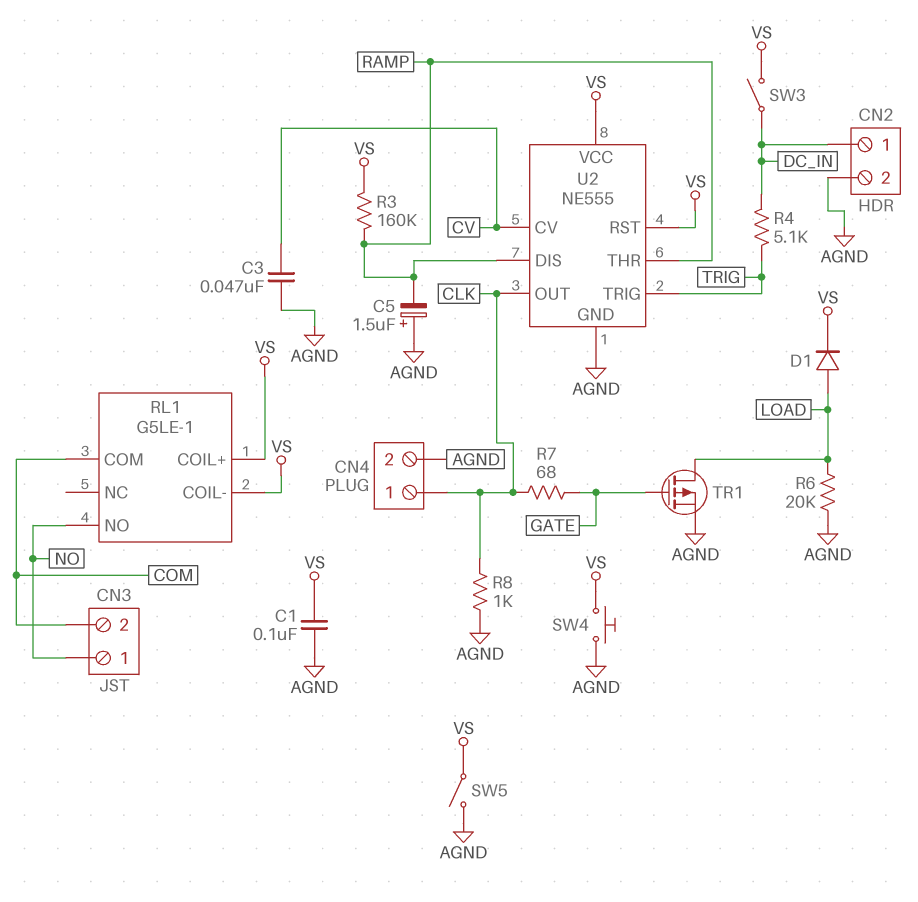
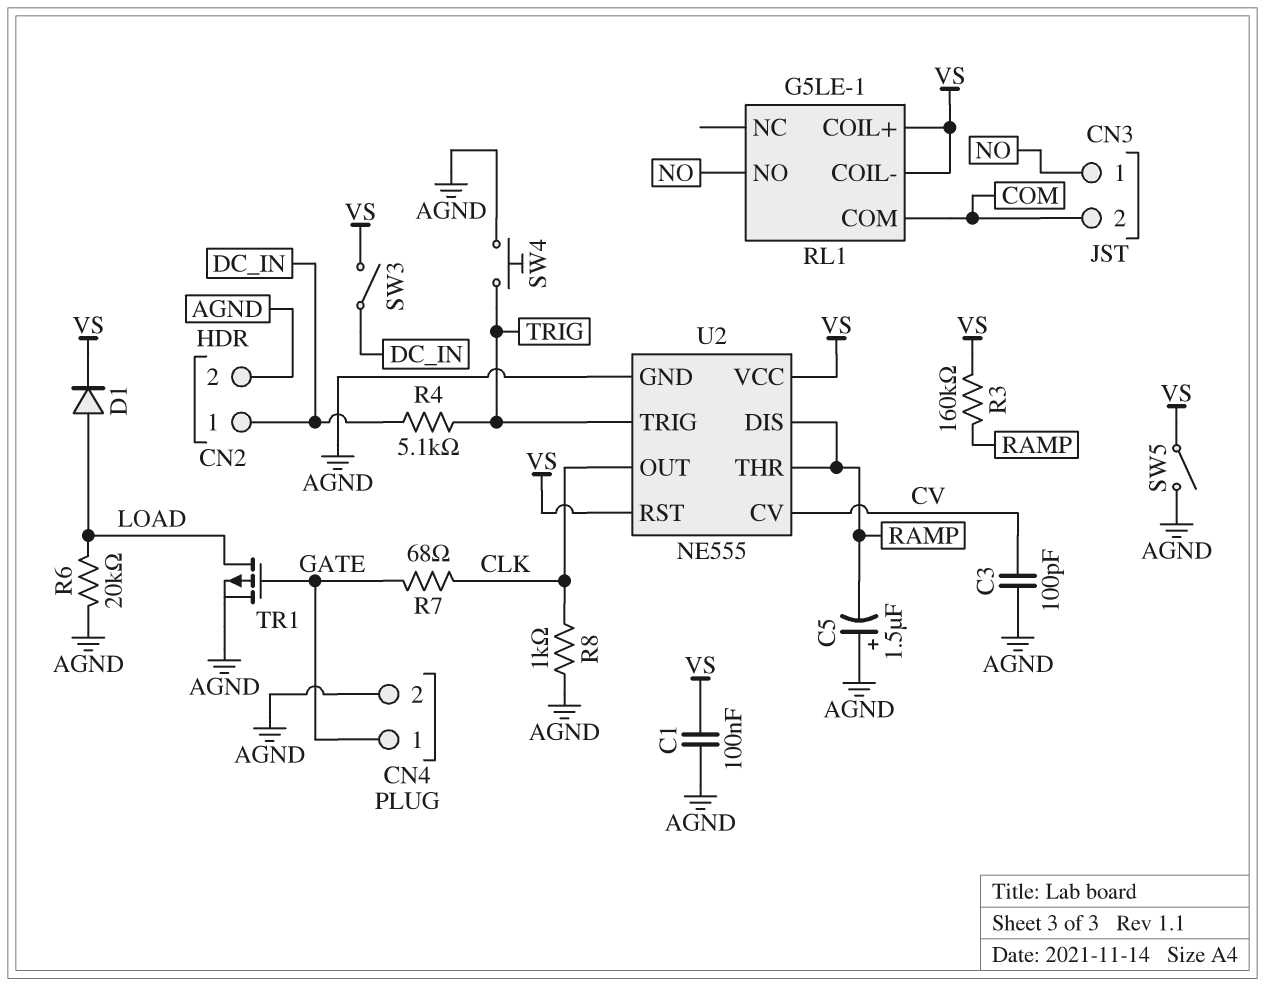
C3: 47nF (AGND, CV) -> 100pF (AGND, CV)
CN4 pin 1: CLK -> GATE
SW4: button (AGND, VS) -> button (AGND, TRIG)

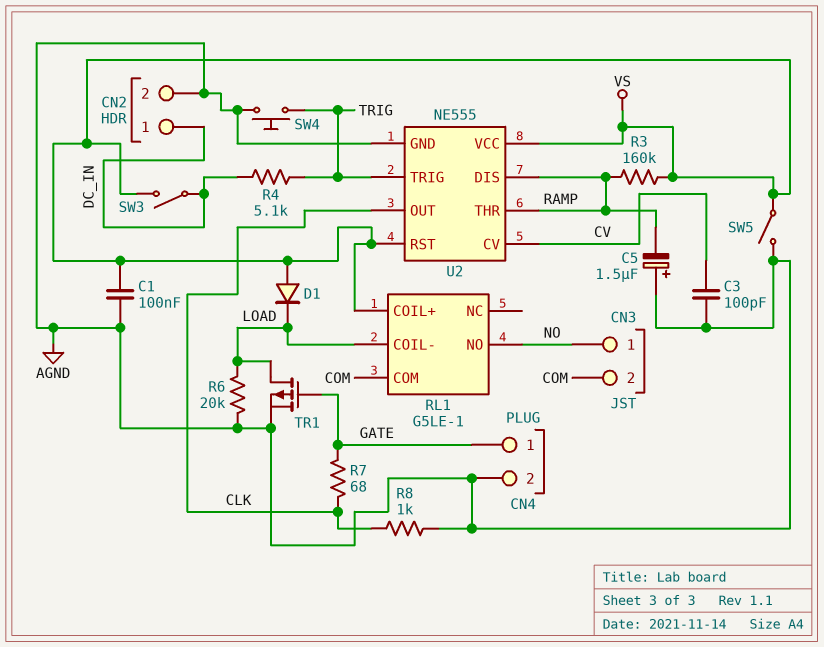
D1: diode (A LOAD, K VS) -> diode (A VS, K LOAD)
RL1 pin COIL-: VS -> LOAD

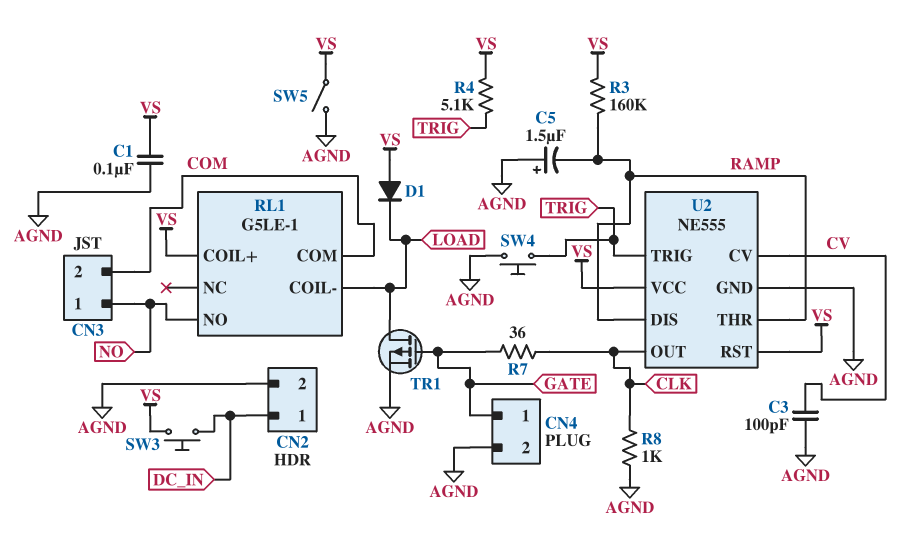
R4: 5.1k (DC_IN, TRIG) -> 5.1k (TRIG, VS)
R6: 20k (AGND, LOAD) -> none
R7: 68 (CLK, GATE) -> 36 (CLK, GATE)
SW3: switch (DC_IN, VS) -> button (DC_IN, VS)

